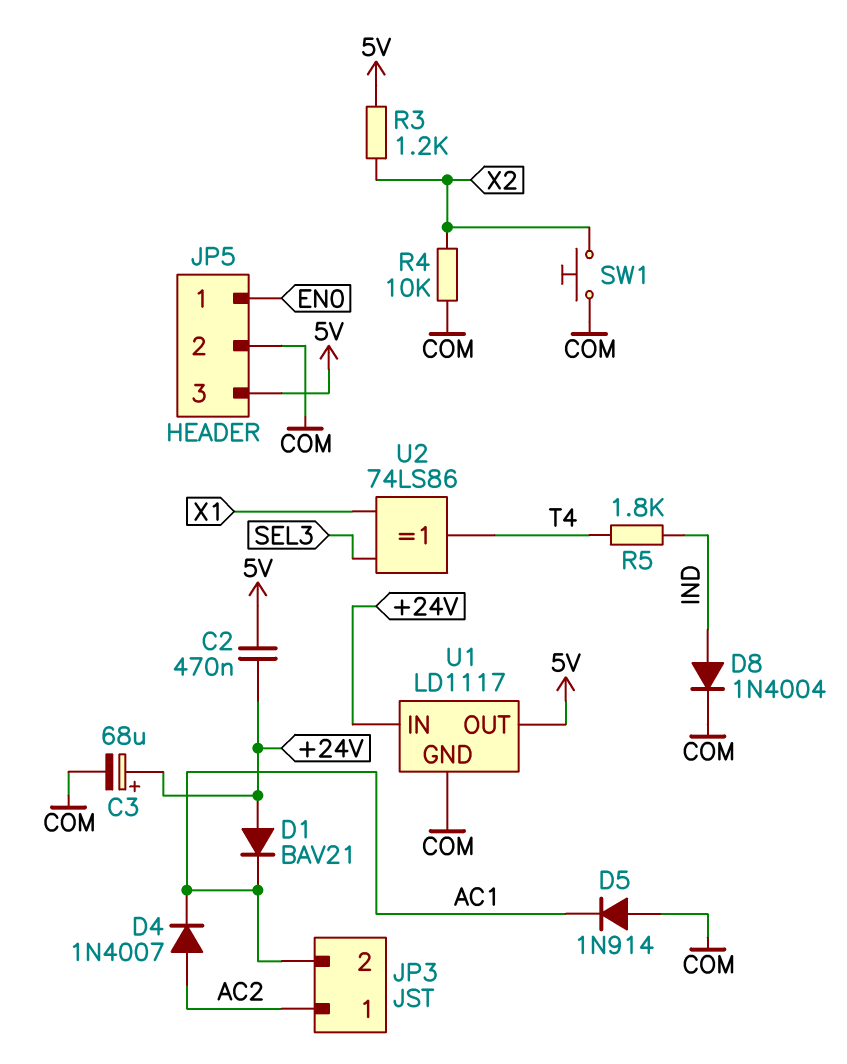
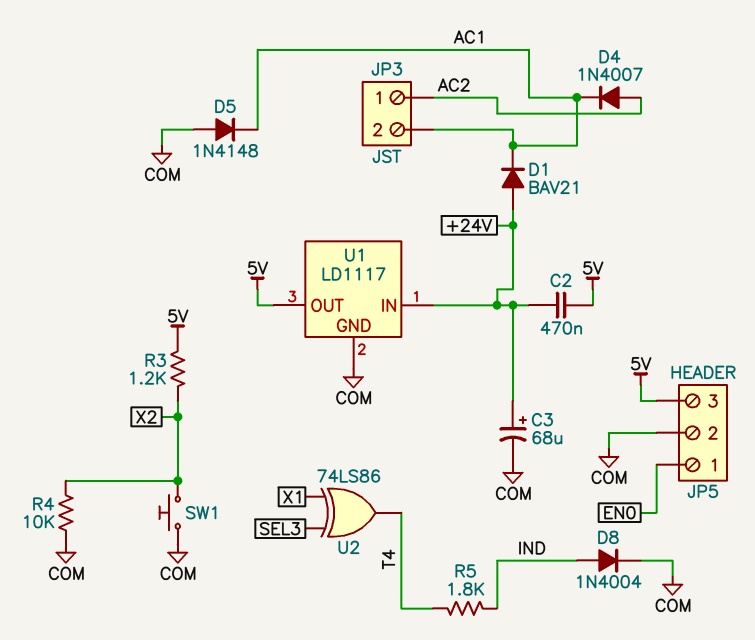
D5: diode 1N914 (A COM, K AC1) -> diode 1N4148 (A COM, K AC1)

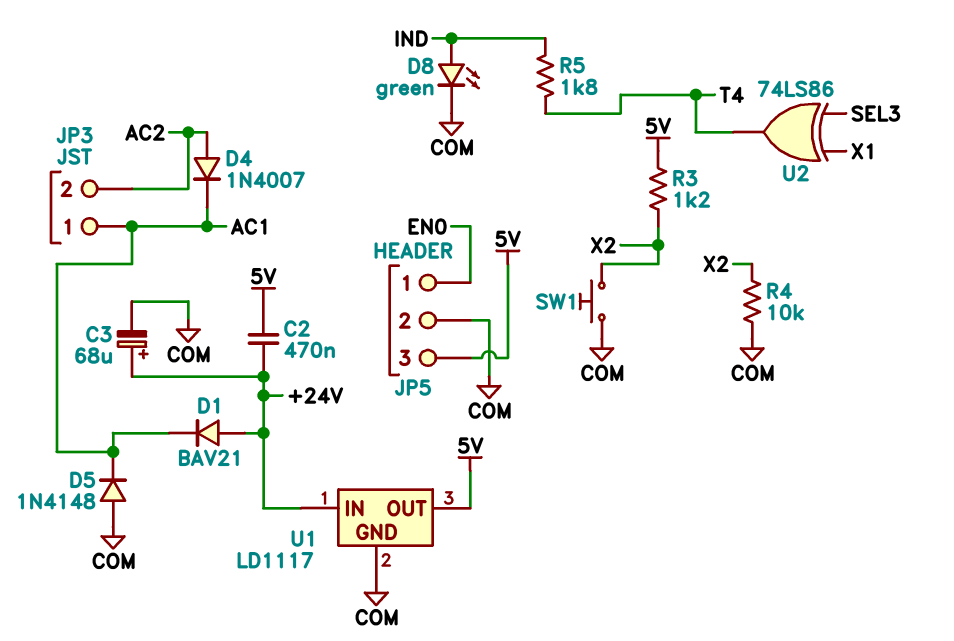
D8: diode 1N4004 (A IND, K COM) -> LED green (A IND, K COM)
JP3 pin 1: AC2 -> AC1
JP3 pin 2: AC1 -> AC2

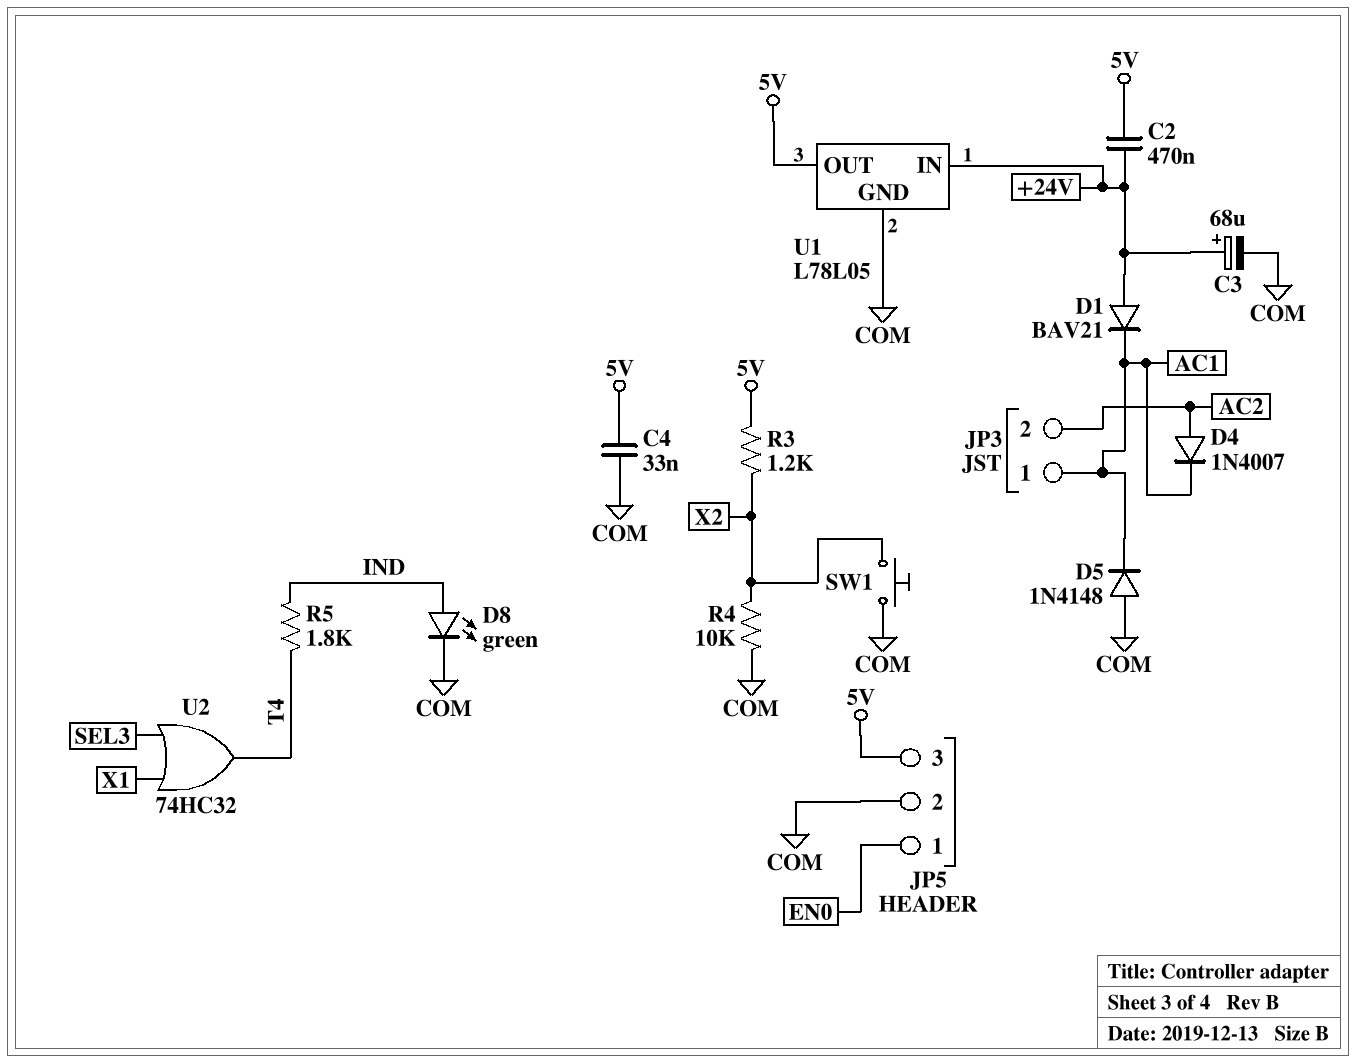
C4: none -> 33nF (5V, COM)
U1: LD1117 -> L78L05
U2: XOR 74LS86 (in SEL3, in X1, out T4) -> OR 74HC32 (in SEL3, in X1, out T4)

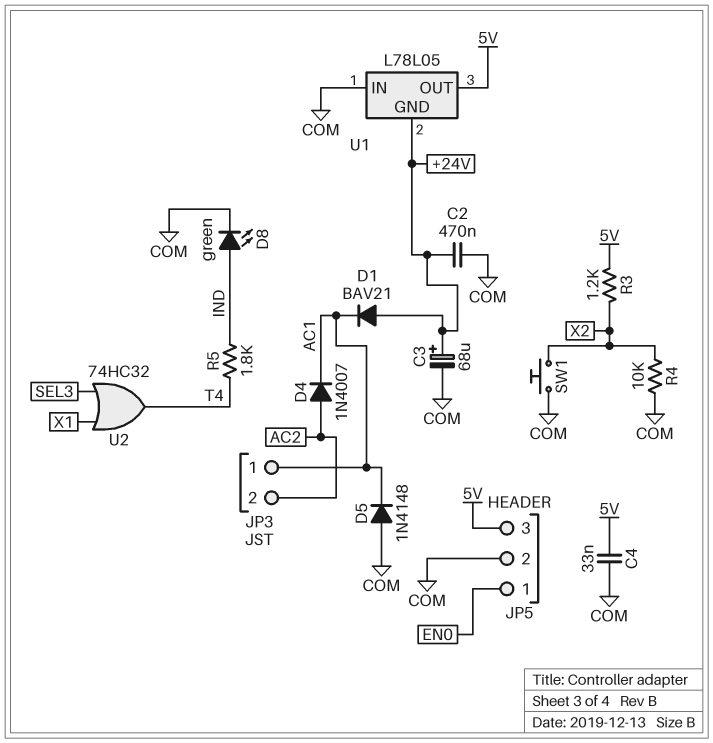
C2: 470nF (+24V, 5V) -> 470nF (+24V, COM)
U1 pin GND: COM -> +24V
U1 pin IN: +24V -> COM

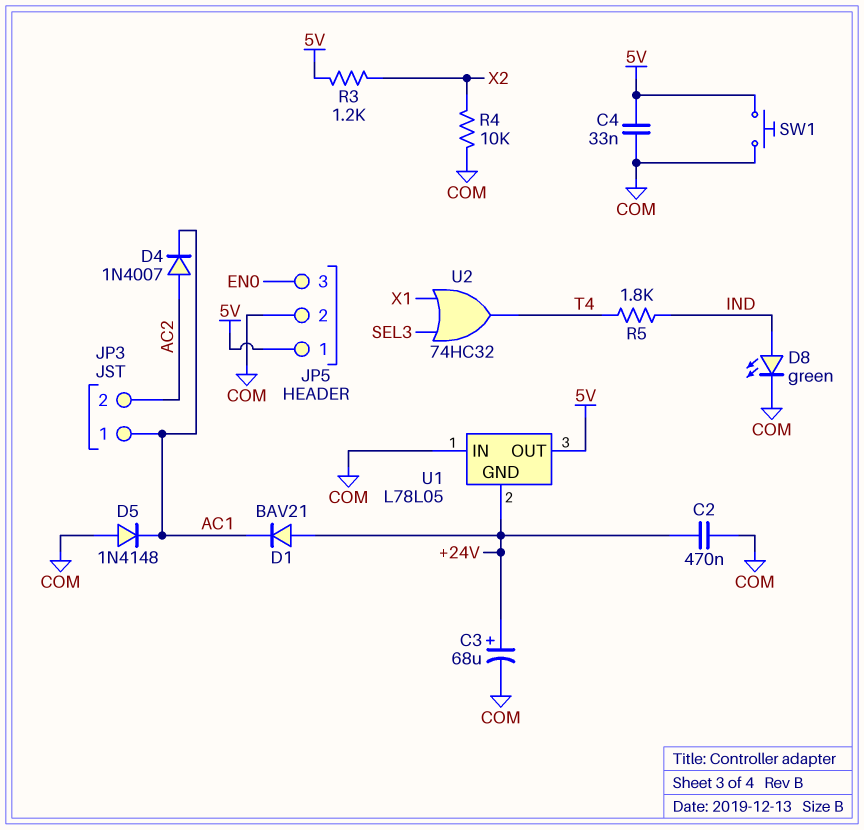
JP5 pin 1: EN0 -> 5V
JP5 pin 3: 5V -> EN0
SW1: button (COM, X2) -> button (5V, COM)

